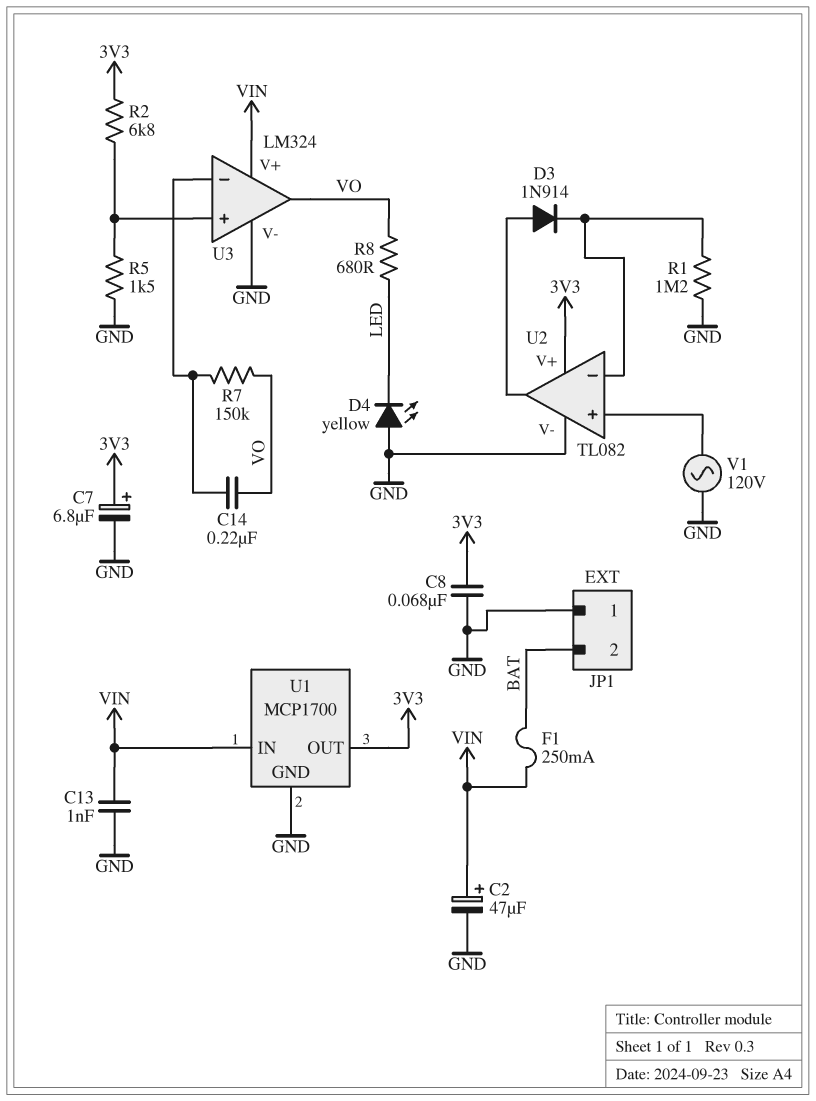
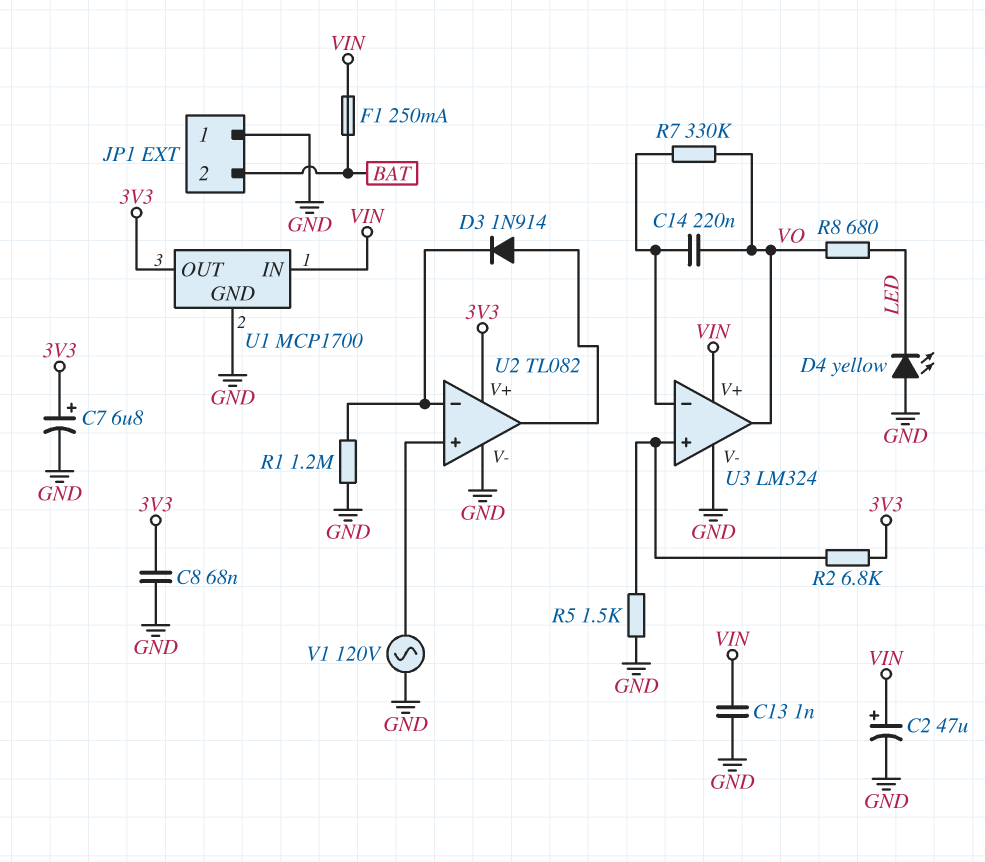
R7: 150k (U3/in-, VO) -> 330k (U3/in-, VO)

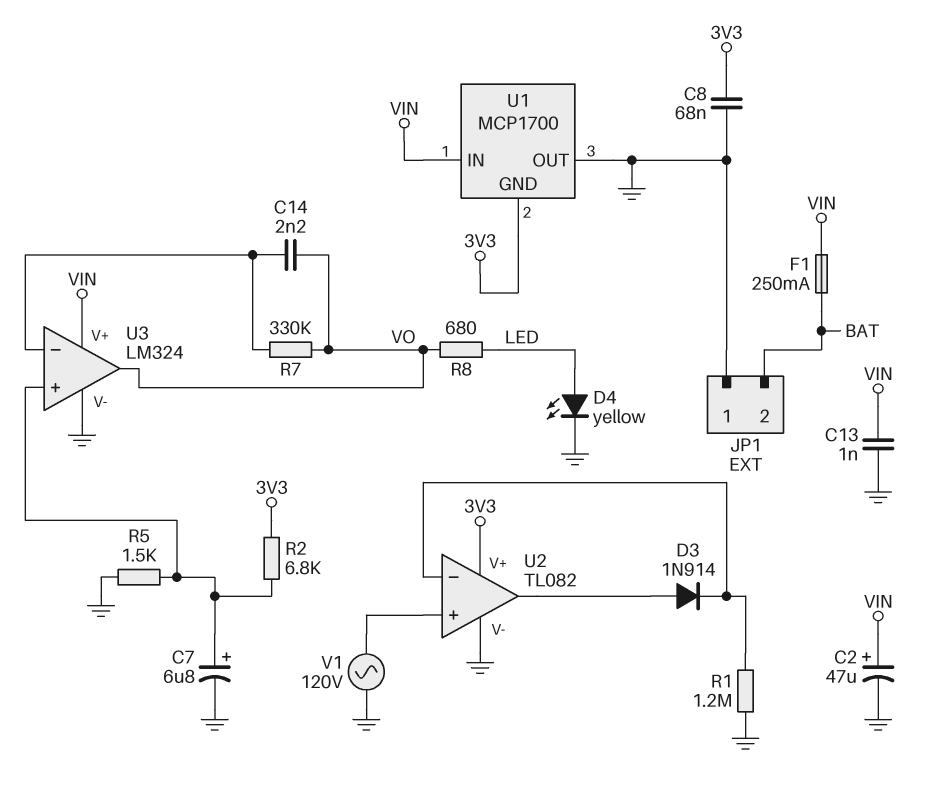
C7: 6.8uF (plus 3V3, minus GND) -> 6.8uF (plus U3/in+, minus GND)
C14: 220nF (U3/in-, VO) -> 2.2nF (U3/in-, VO)
D4: LED yellow (A GND, K LED) -> LED yellow (A LED, K GND)
U1 pin GND: GND -> 3V3
U1 pin OUT: 3V3 -> GND

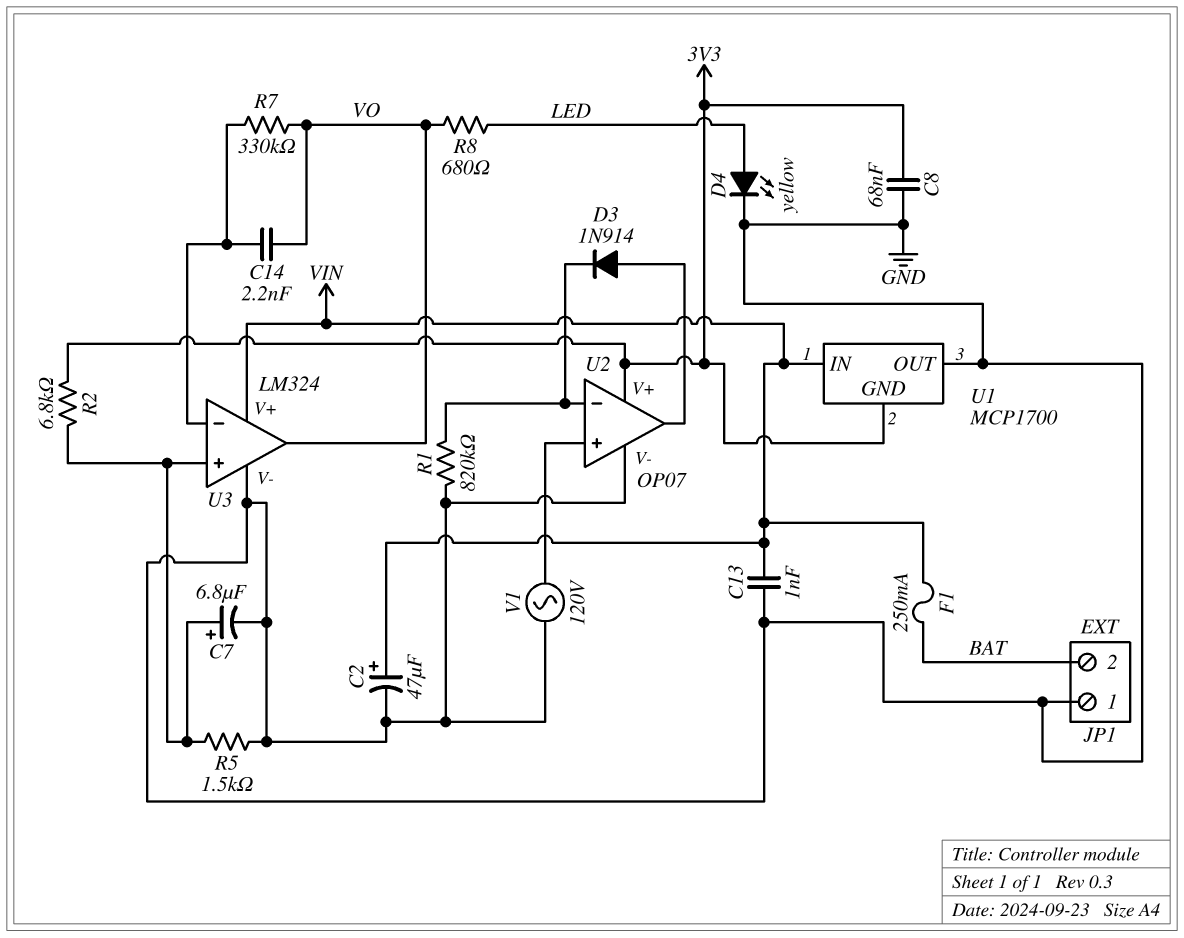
R1: 1.2M (GND, U2/in-) -> 820k (GND, U2/in-)
U2: TL082 -> OP07

